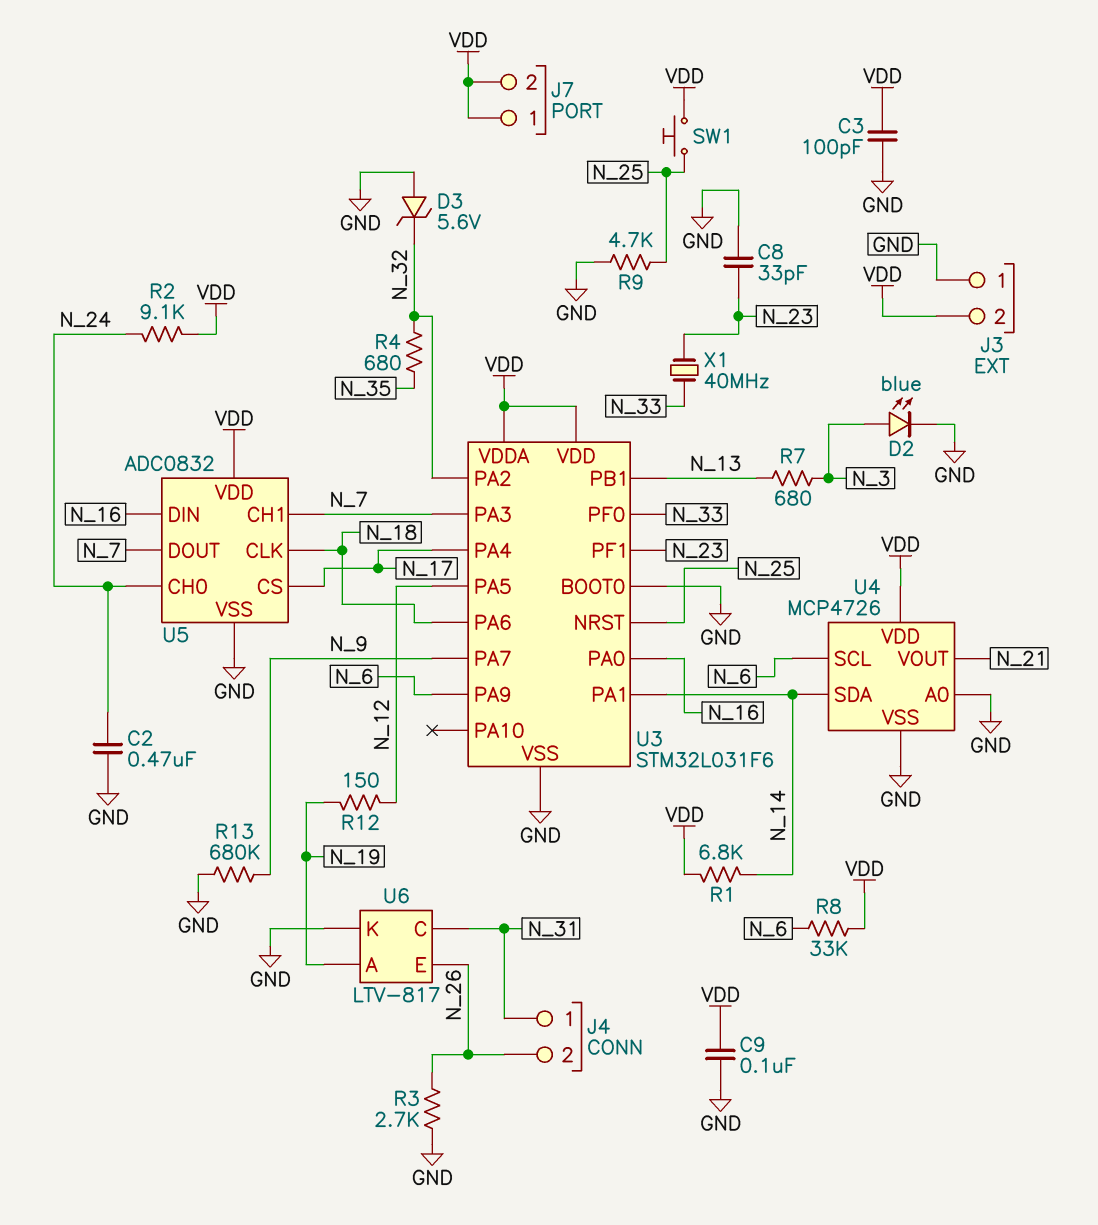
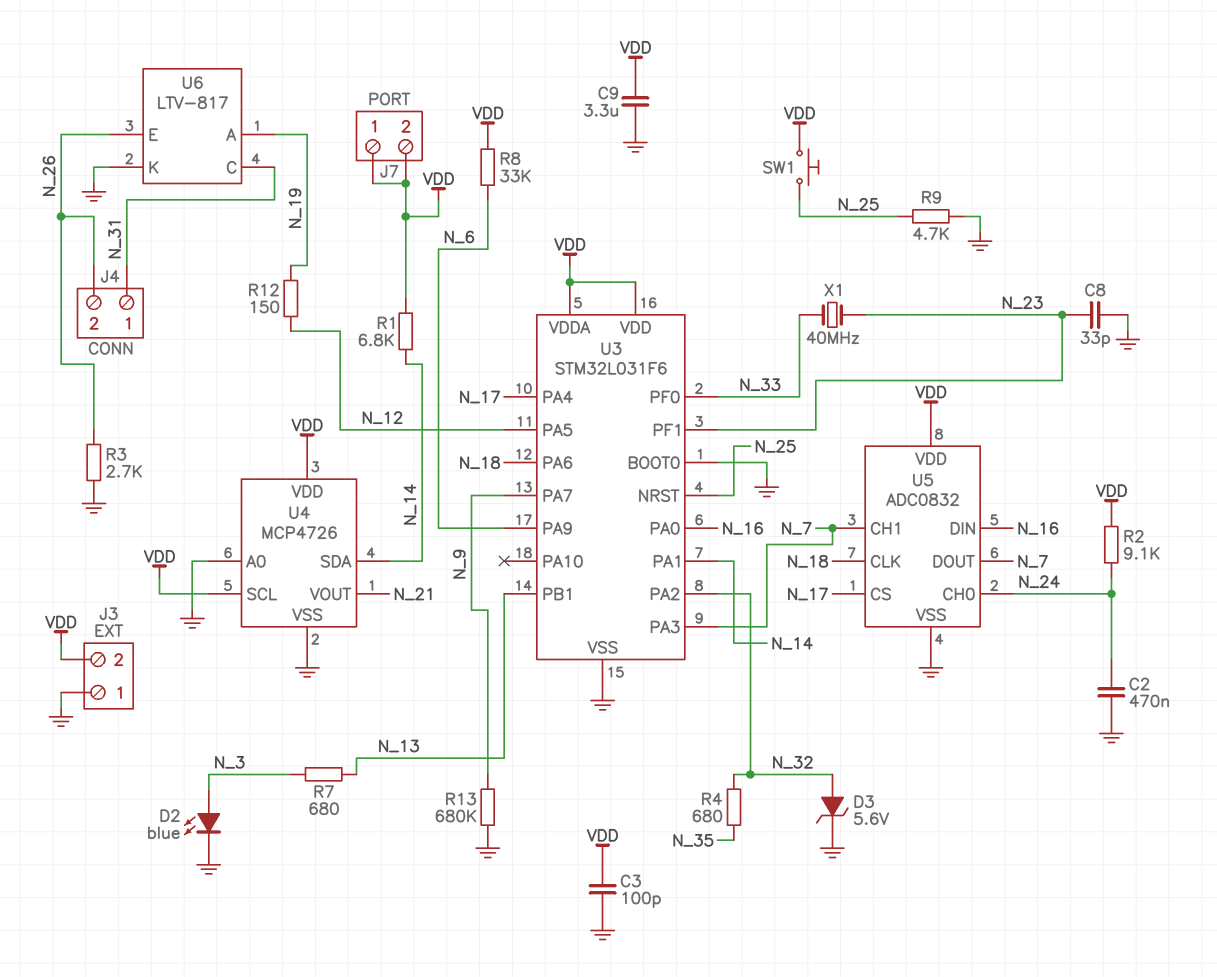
C9: 100nF (GND, VDD) -> 3.3uF (GND, VDD)
D3: zener 5.6V (A GND, K N_32) -> zener 5.6V (A N_32, K GND)
U4 pin SCL: N_6 -> VDD

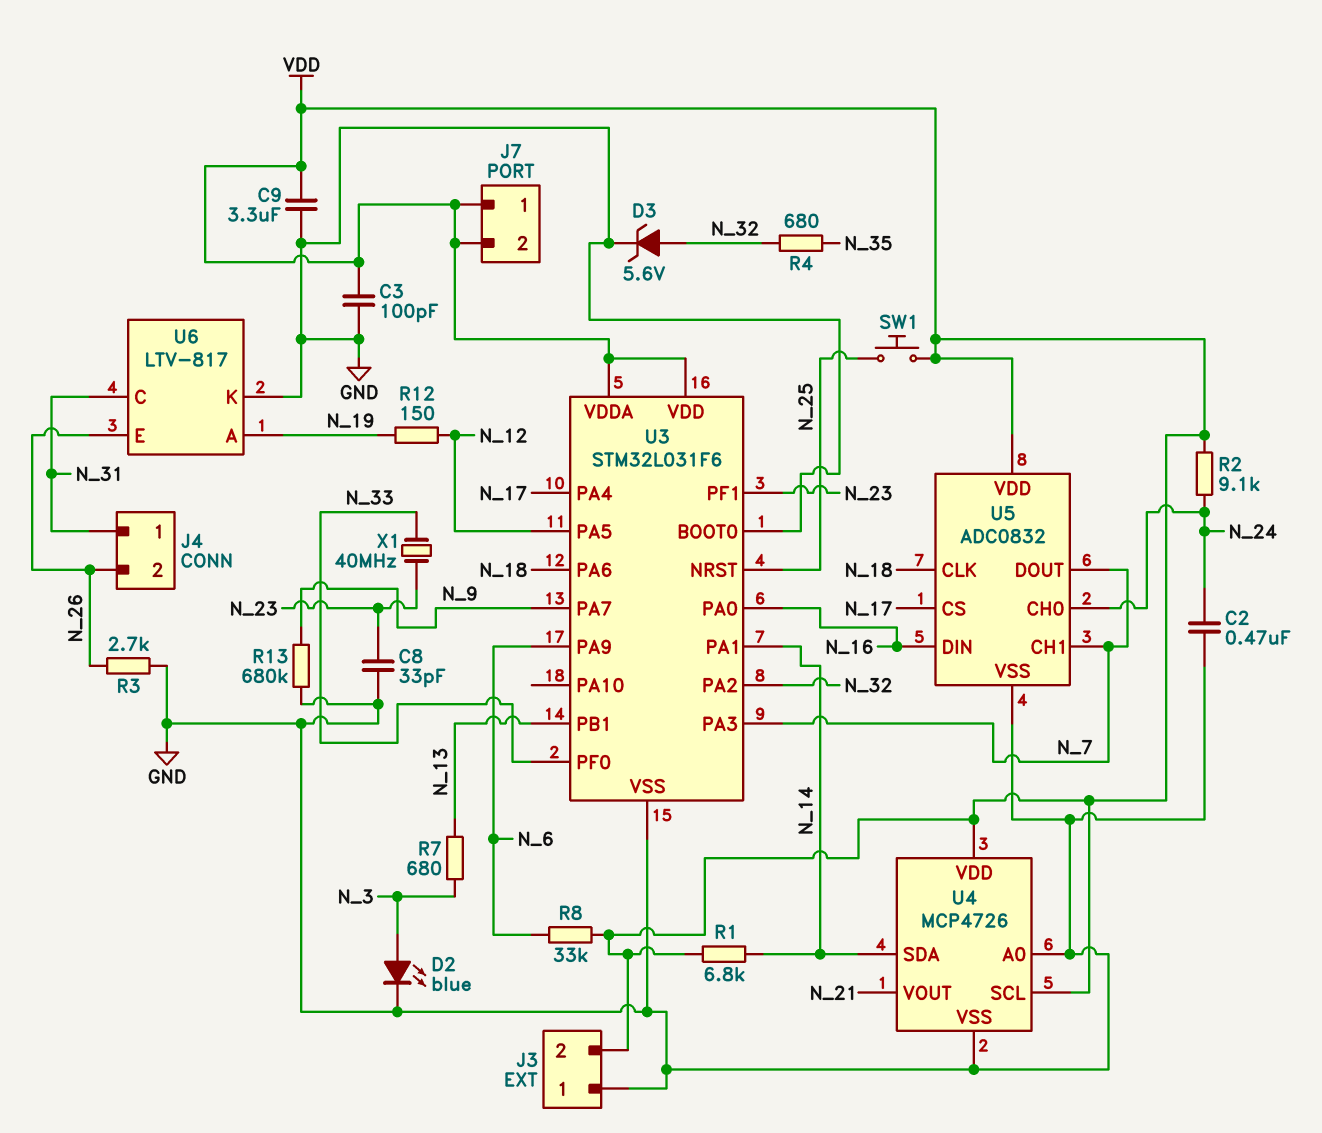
R9: 4.7k (GND, N_25) -> none

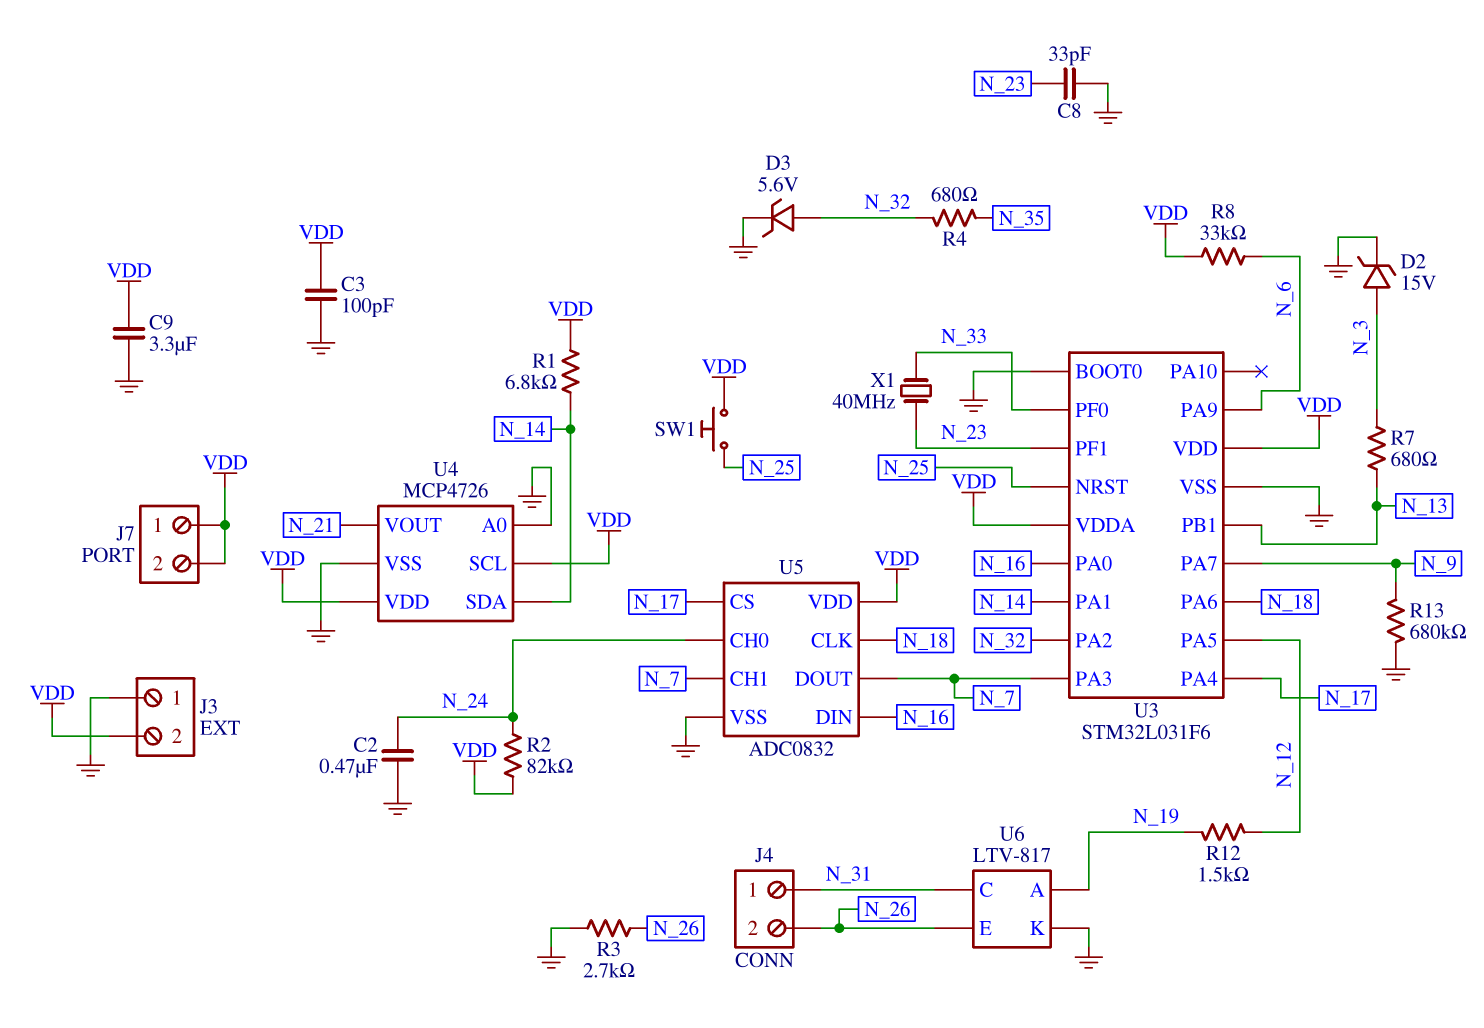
D2: LED blue (A N_3, K GND) -> zener 15V (A N_3, K GND)
R2: 9.1k (N_24, VDD) -> 82k (N_24, VDD)
R12: 150 (N_12, N_19) -> 1.5k (N_12, N_19)

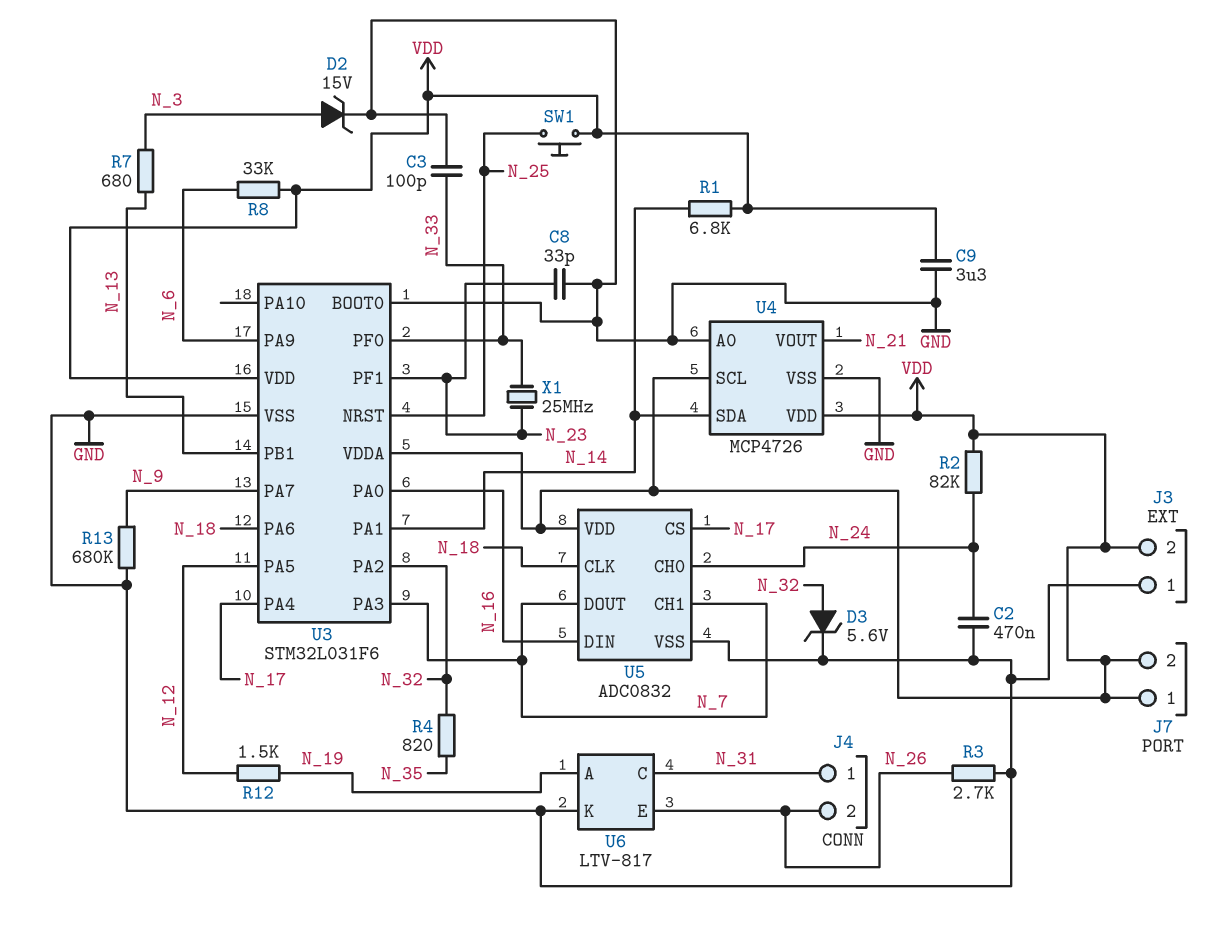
C3: 100pF (GND, VDD) -> 100pF (GND, N_33)
R4: 680 (N_32, N_35) -> 820 (N_32, N_35)
X1: 40MHz (N_23, N_33) -> 25MHz (N_23, N_33)

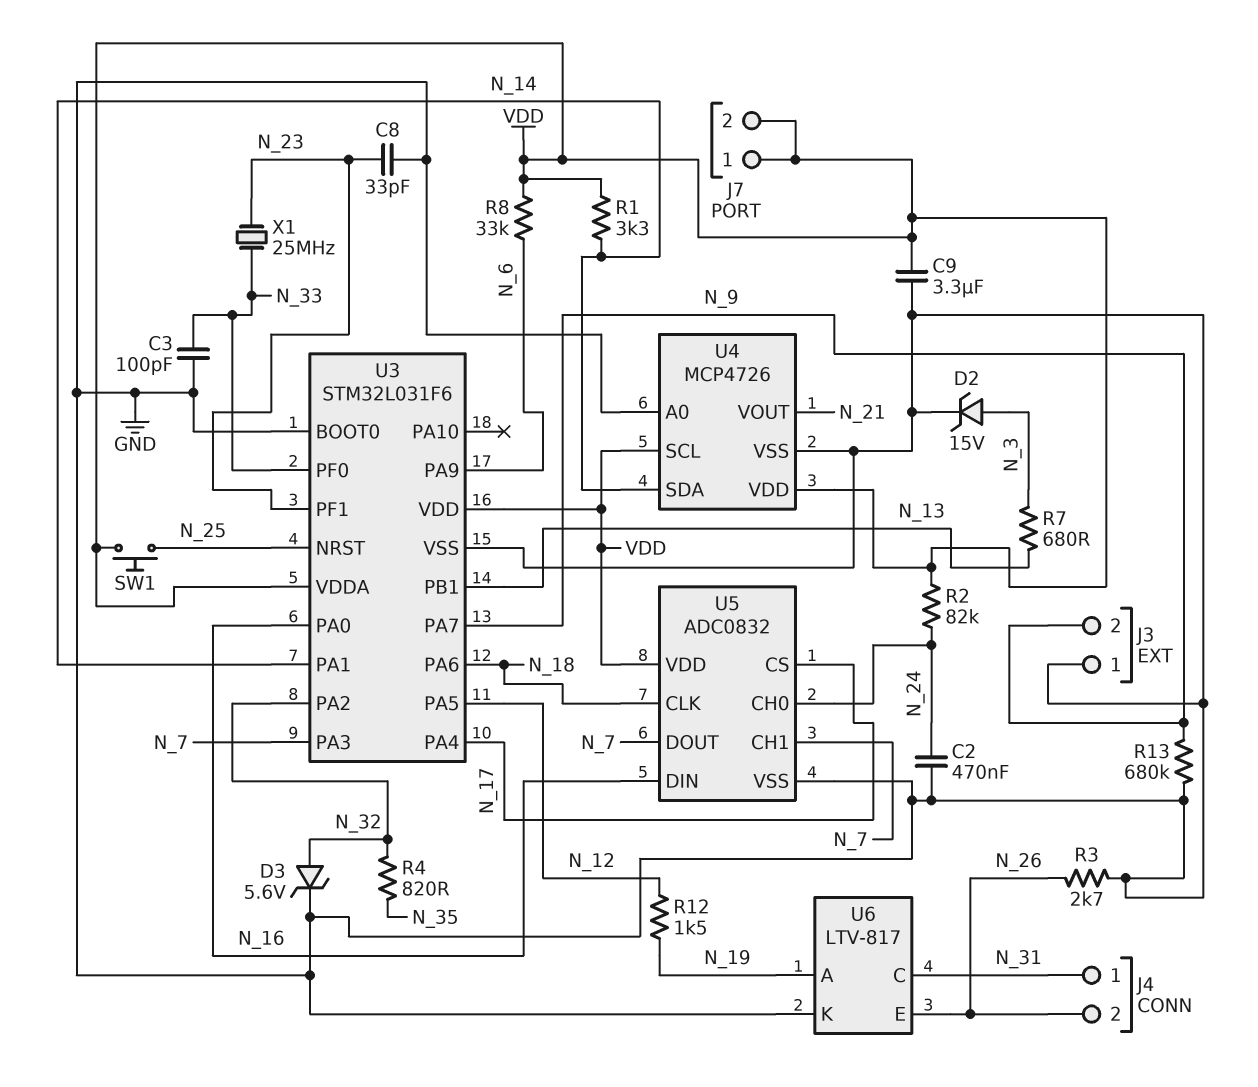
J3 pin 2: VDD -> N_9
R1: 6.8k (N_14, VDD) -> 3.3k (N_14, VDD)

